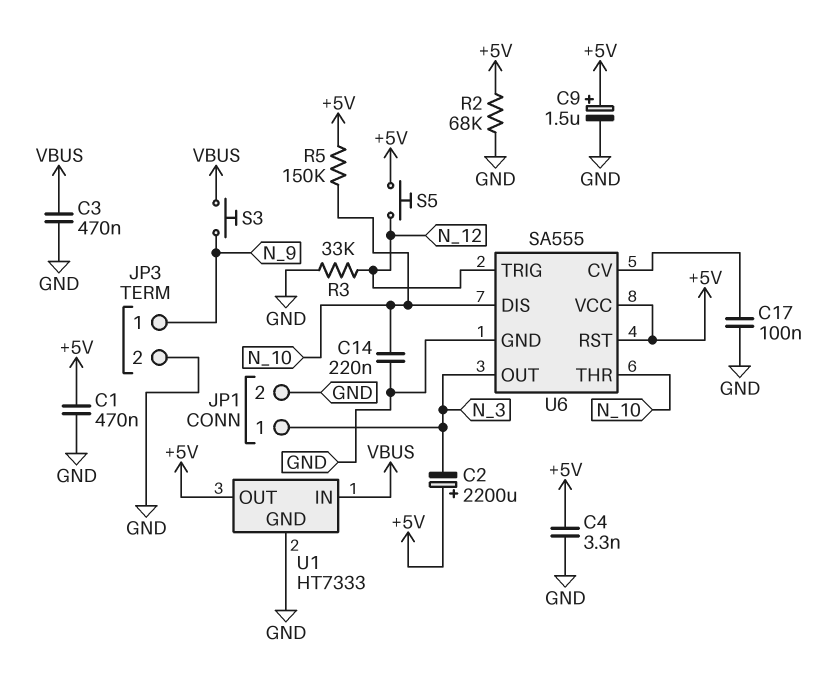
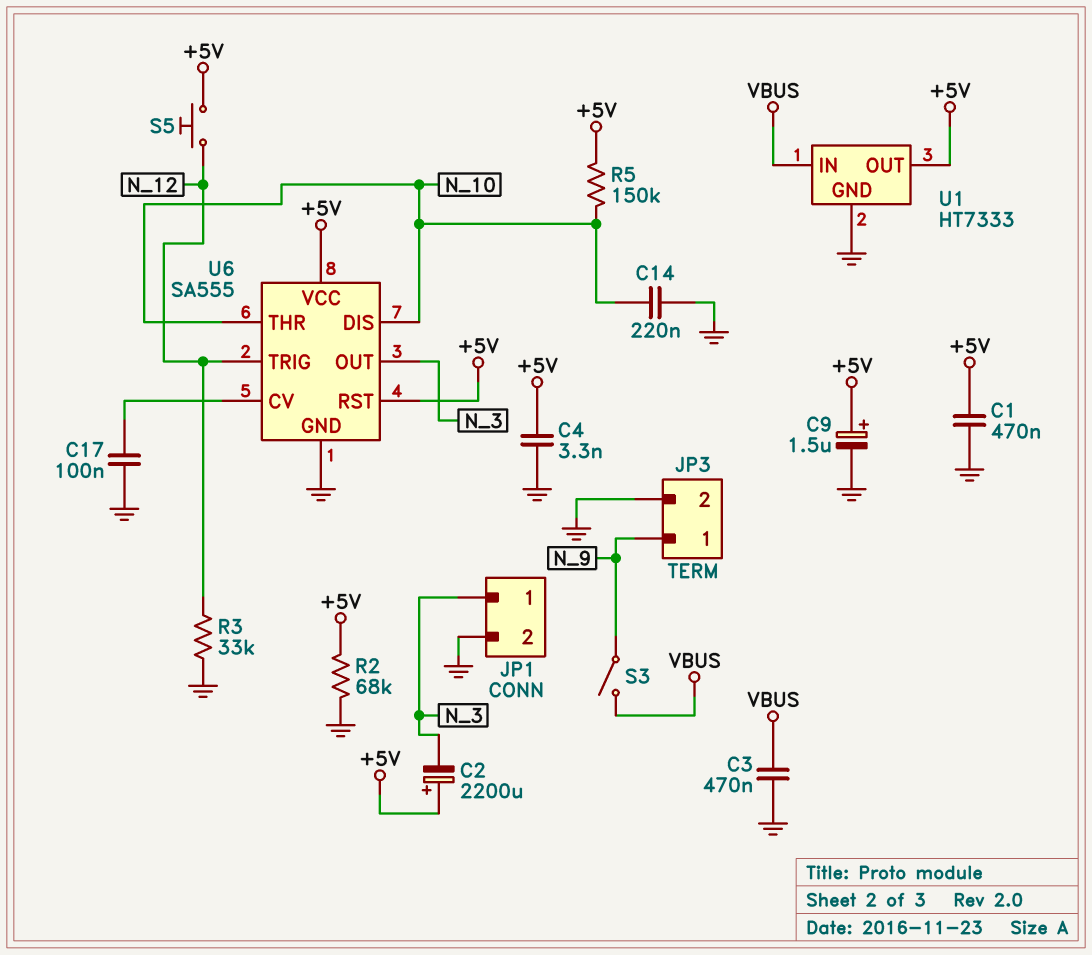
S3: button (N_9, VBUS) -> switch (N_9, VBUS)

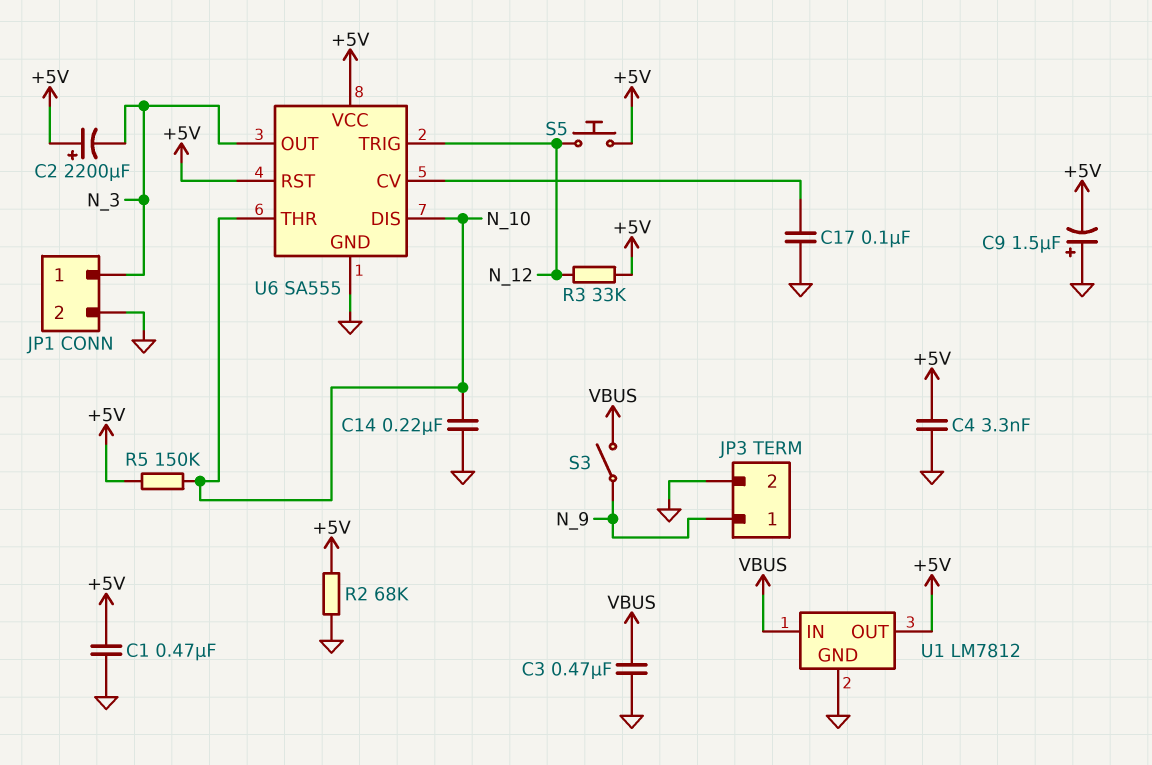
C9: 1.5uF (plus +5V, minus GND) -> 1.5uF (plus GND, minus +5V)
R3: 33k (GND, N_12) -> 33k (+5V, N_12)
U1: HT7333 -> LM7812

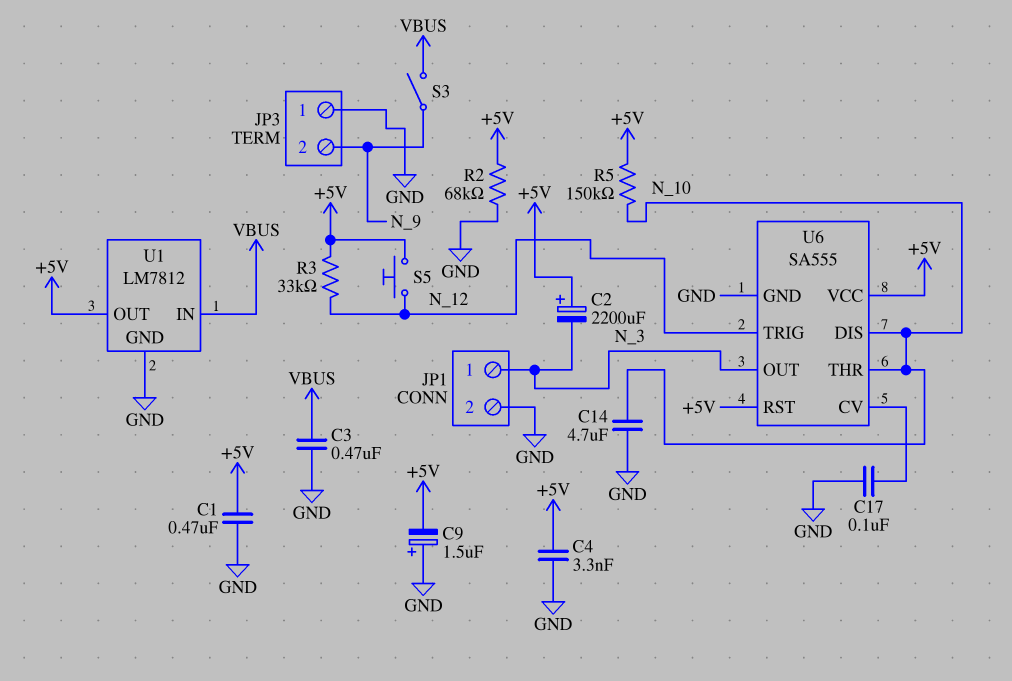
C14: 220nF (GND, N_10) -> 4.7uF (GND, N_10)
JP3 pin 1: N_9 -> GND
JP3 pin 2: GND -> N_9

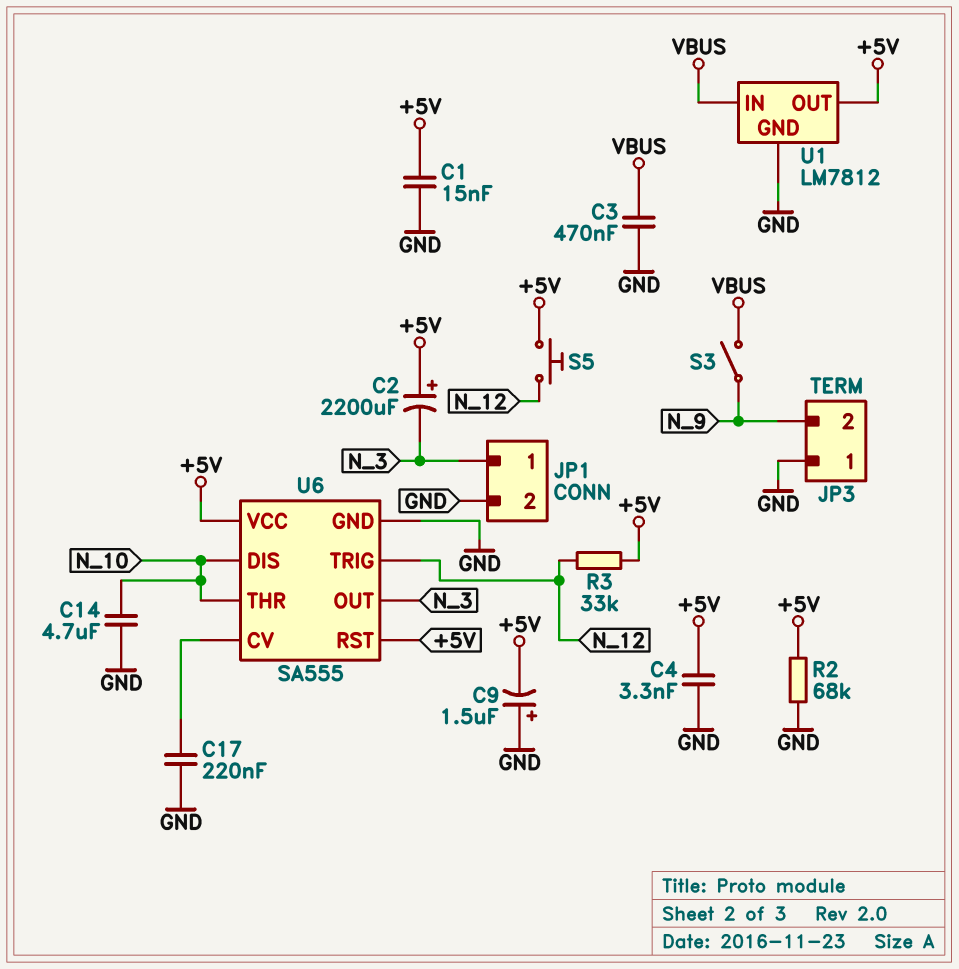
C1: 470nF (+5V, GND) -> 15nF (+5V, GND)
C17: 100nF (GND, U6/CV) -> 220nF (GND, U6/CV)
R5: 150k (+5V, N_10) -> none

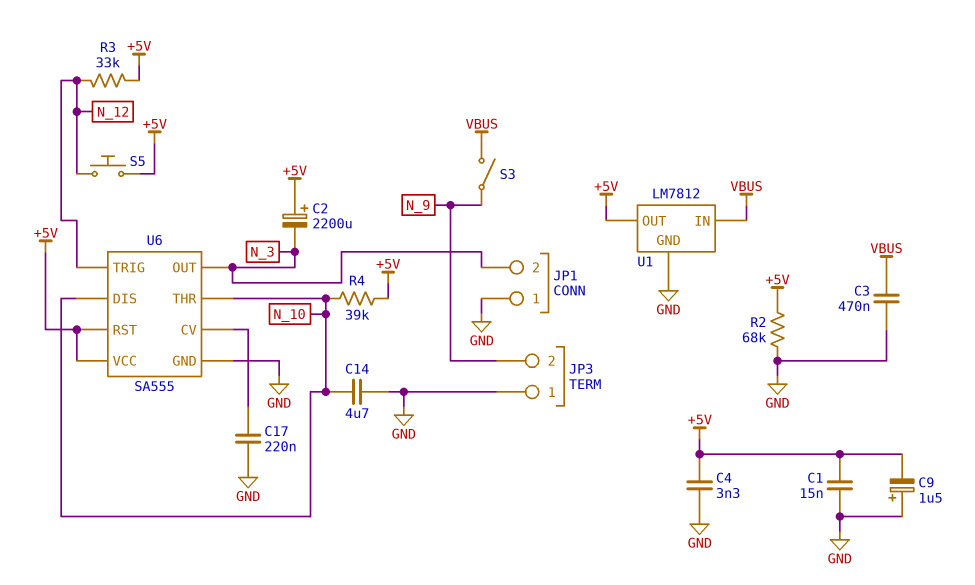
JP1 pin 1: N_3 -> GND
JP1 pin 2: GND -> N_3
R4: none -> 39k (+5V, N_10)

